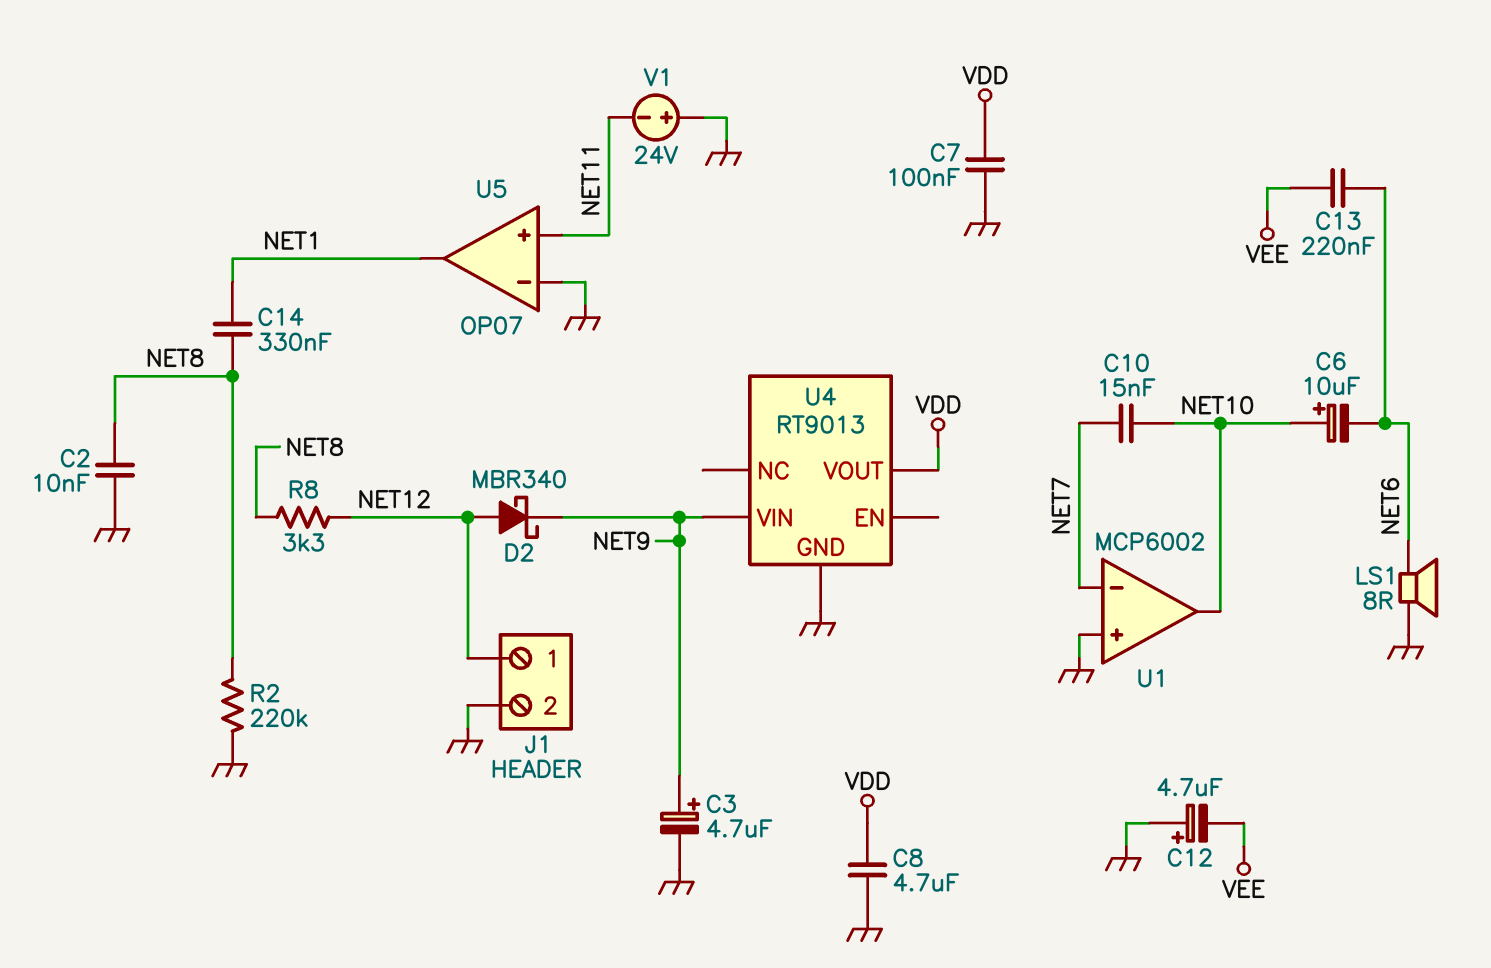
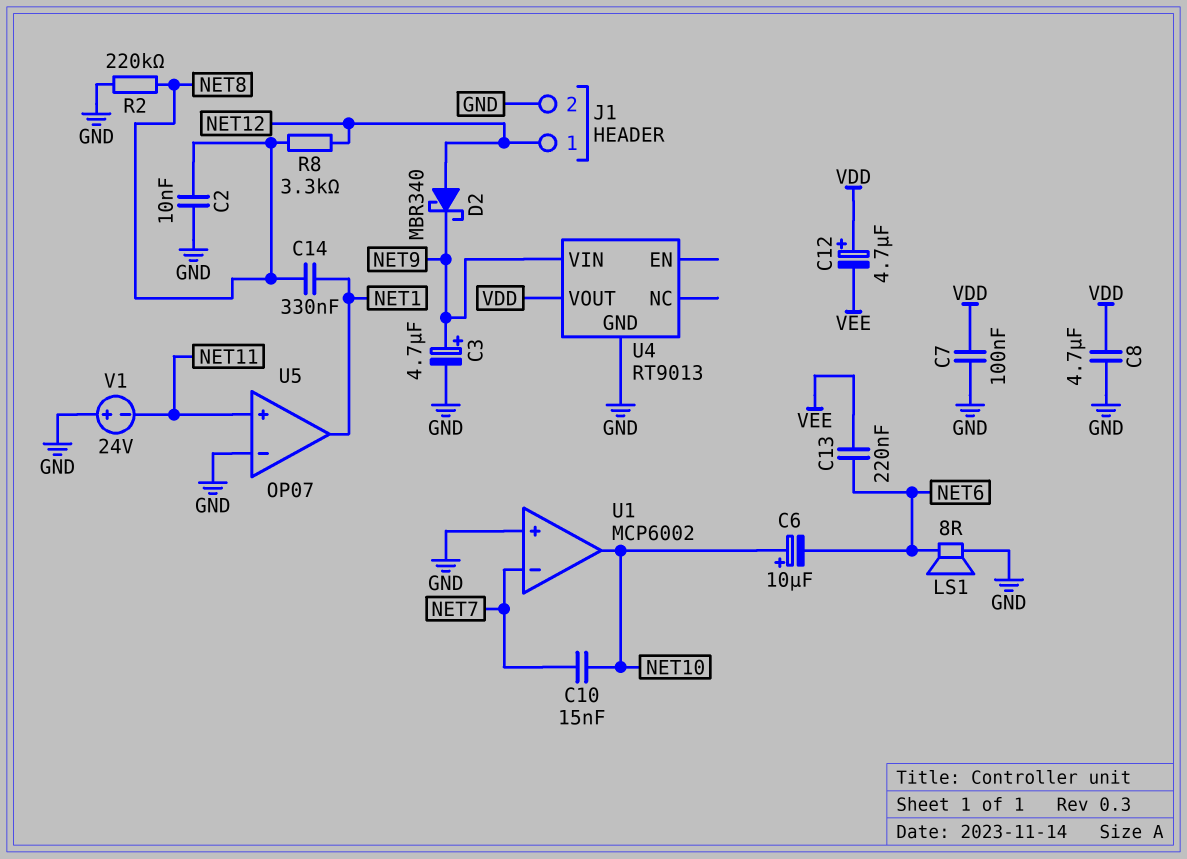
C12: 4.7uF (plus GND, minus VEE) -> 4.7uF (plus VDD, minus VEE)

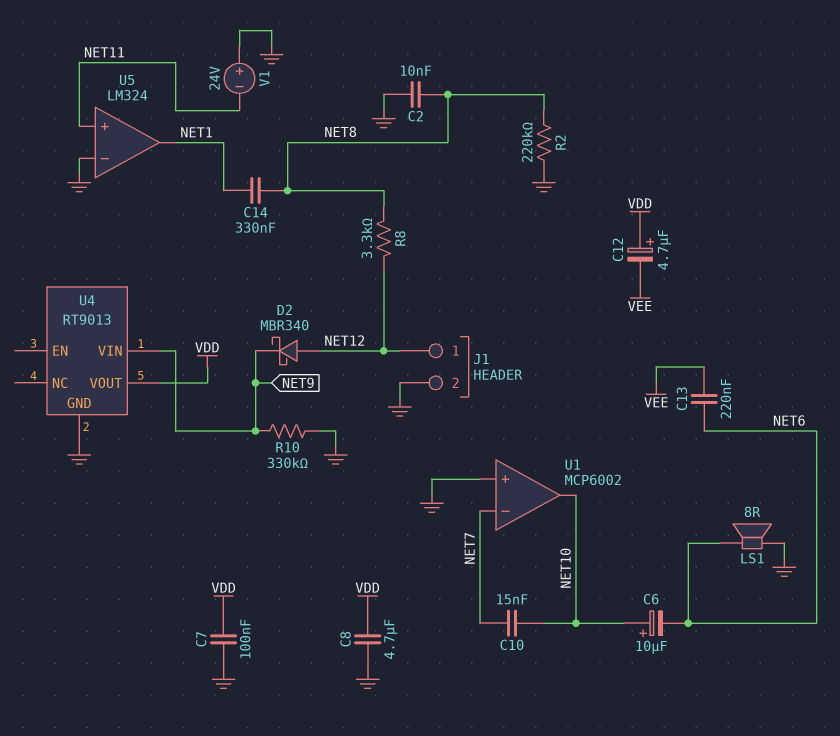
C3: 4.7uF (plus NET9, minus GND) -> none
R10: none -> 330k (GND, NET9)
U5: OP07 -> LM324

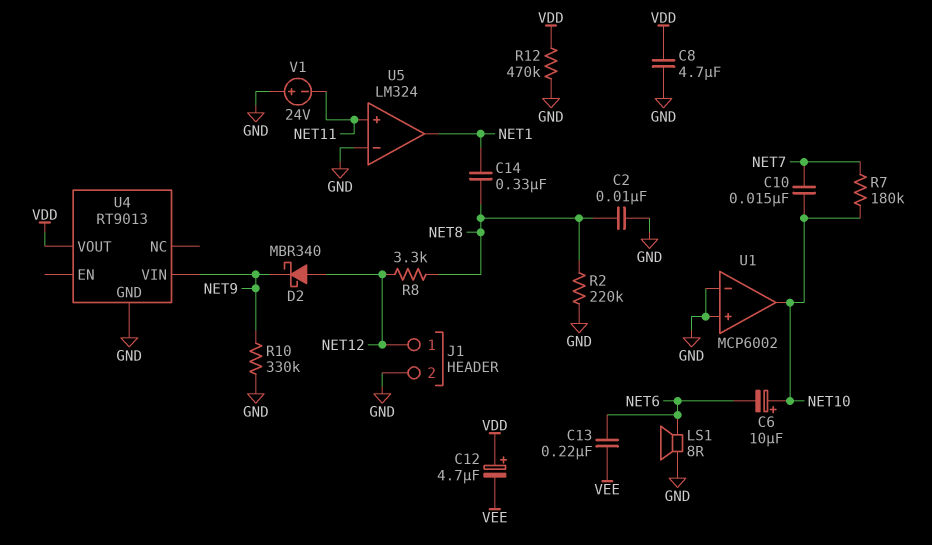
C7: 100nF (GND, VDD) -> none
R7: none -> 180k (NET7, NET10)
R12: none -> 470k (GND, VDD)
U1 pin in-: NET7 -> GND

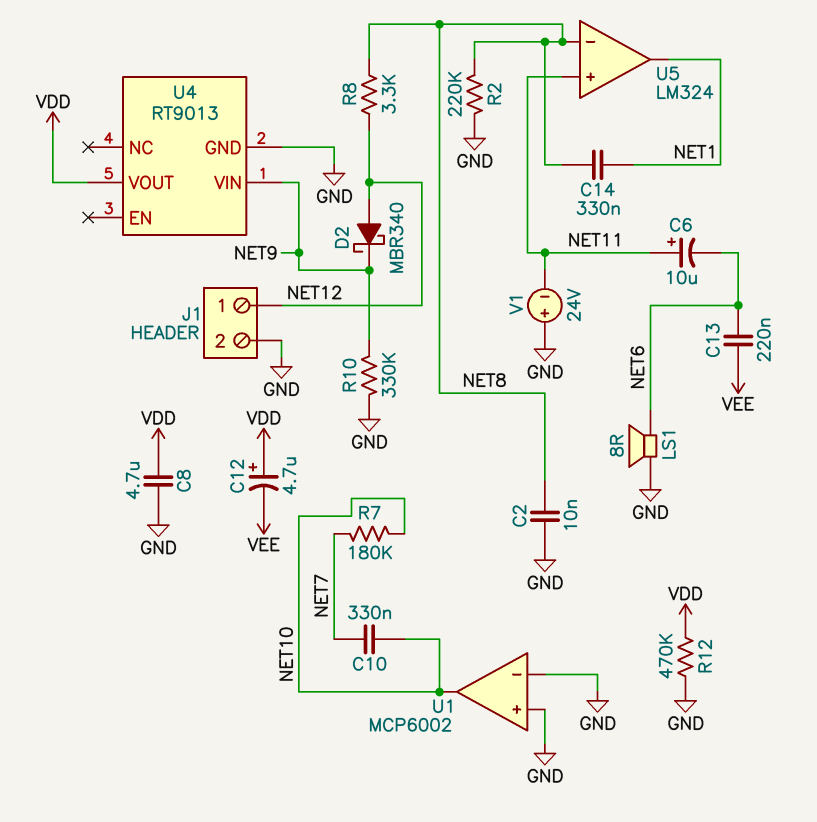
C6: 10uF (plus NET10, minus NET6) -> 10uF (plus NET11, minus NET6)
C10: 15nF (NET7, NET10) -> 330nF (NET7, NET10)
U5 pin in-: GND -> NET8

